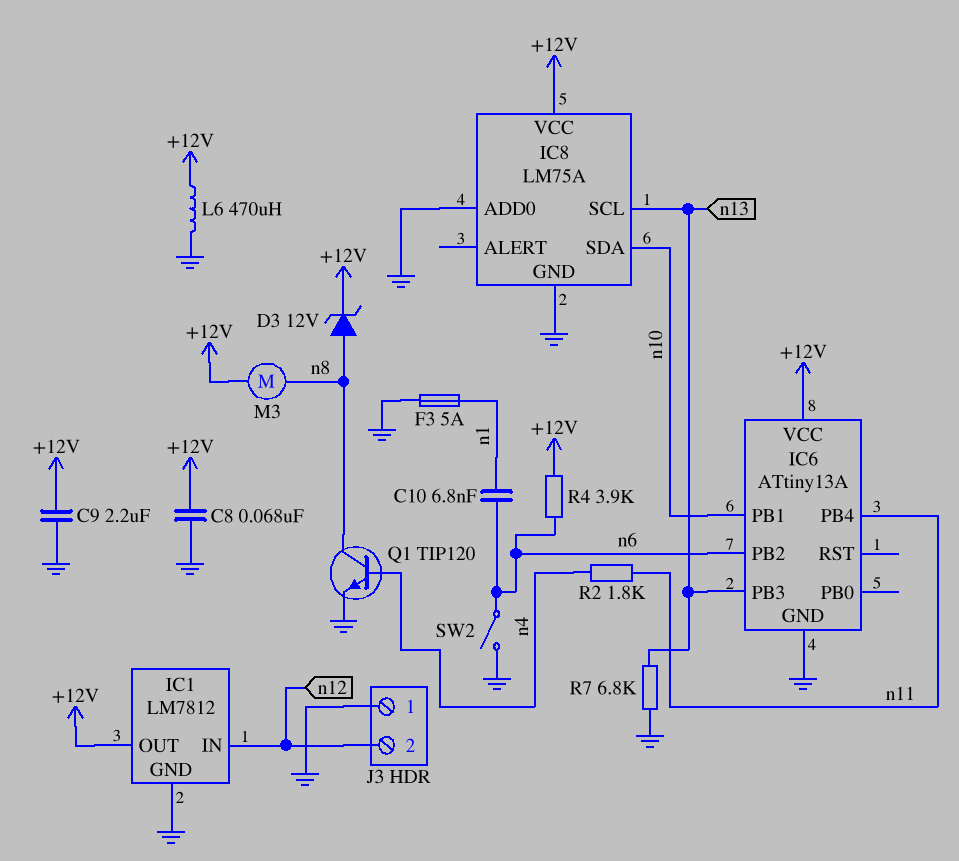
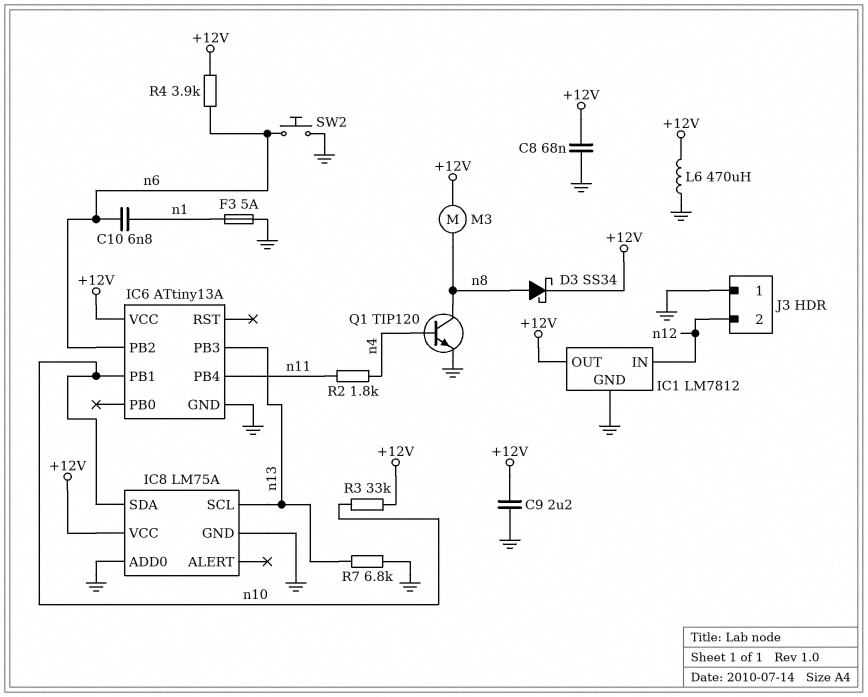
D3: zener 12V (A n8, K +12V) -> schottky SS34 (A n8, K +12V)
R3: none -> 33k (+12V, n10)
SW2: switch (GND, n6) -> button (GND, n6)

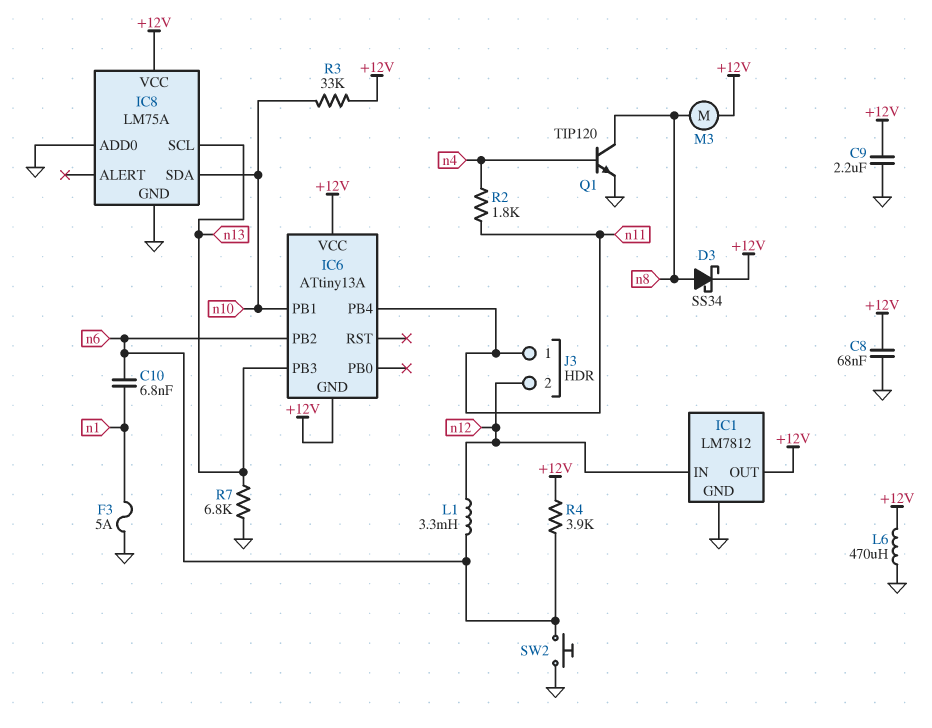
IC6 pin GND: GND -> +12V
J3 pin 1: GND -> n11
L1: none -> 3.3mH (n6, n12)

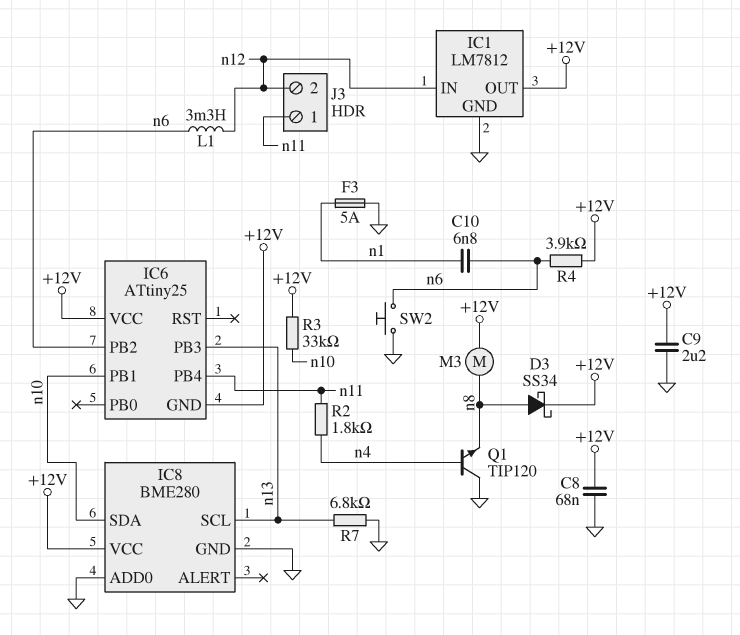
IC6: ATtiny13A -> ATtiny25
IC8: LM75A -> BME280
L6: 470uH (+12V, GND) -> none
Q1: NPN TIP120 (B n4, C n8, E GND) -> NPN TIP120 (B n4, C GND, E n8)

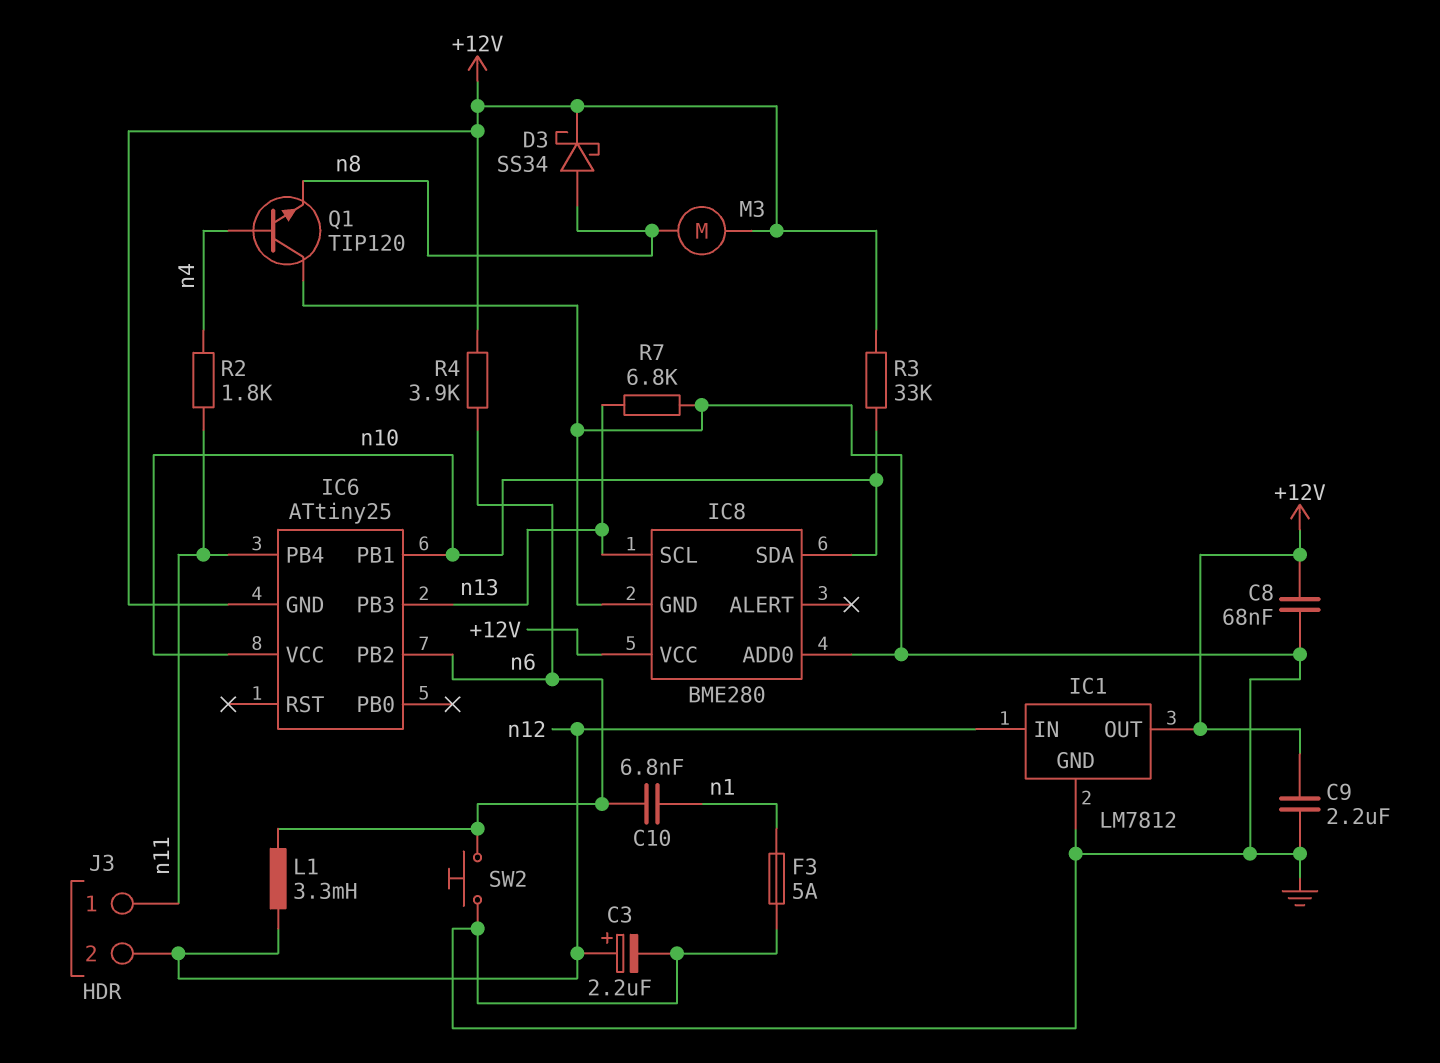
C3: none -> 2.2uF (plus n12, minus GND)
IC6 pin VCC: +12V -> n10

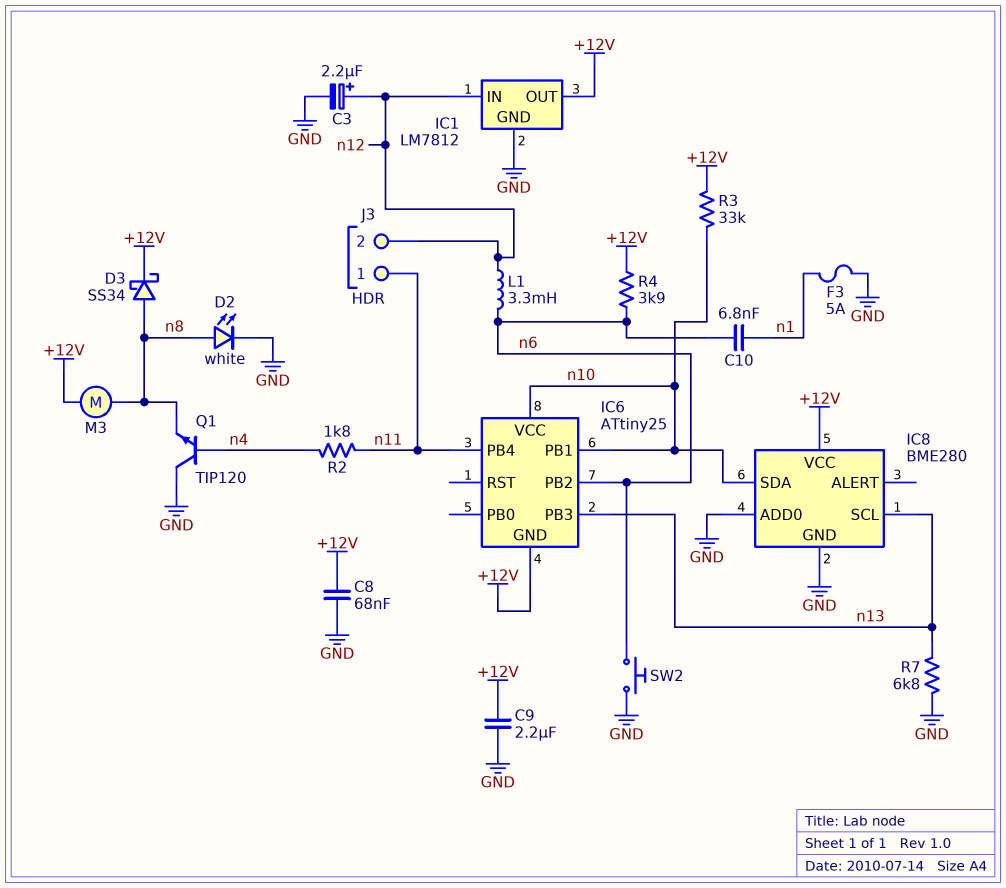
D2: none -> LED white (A n8, K GND)

